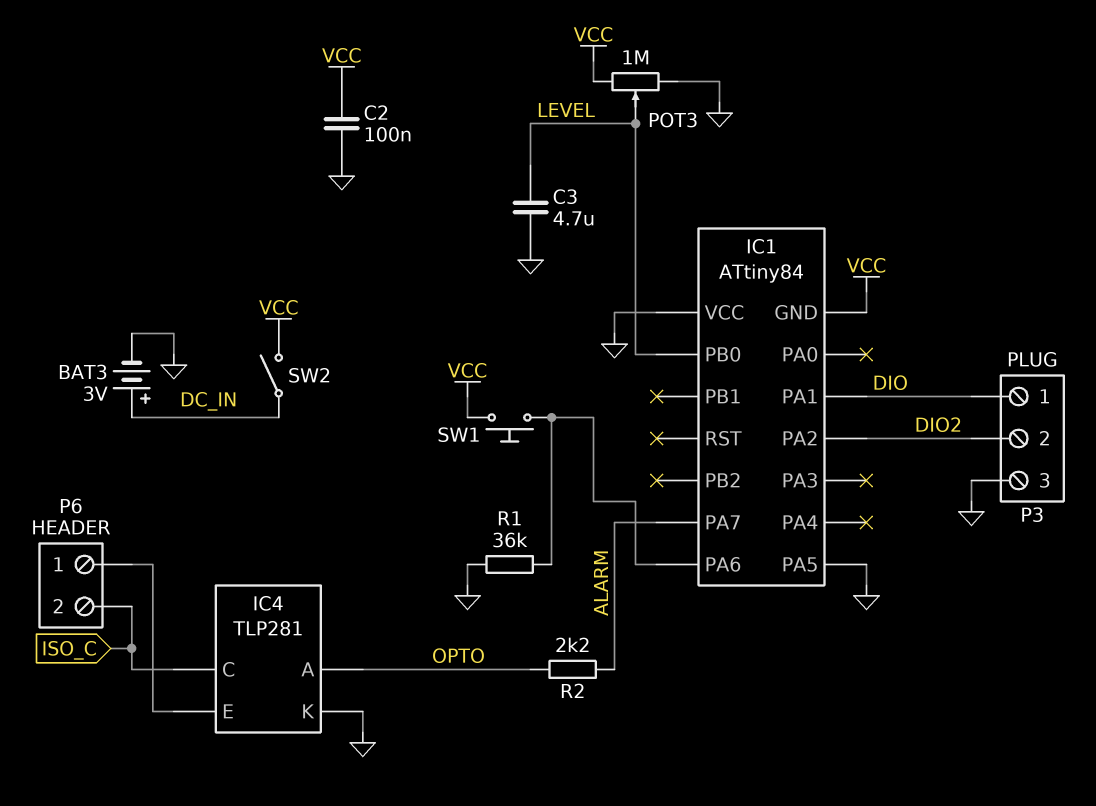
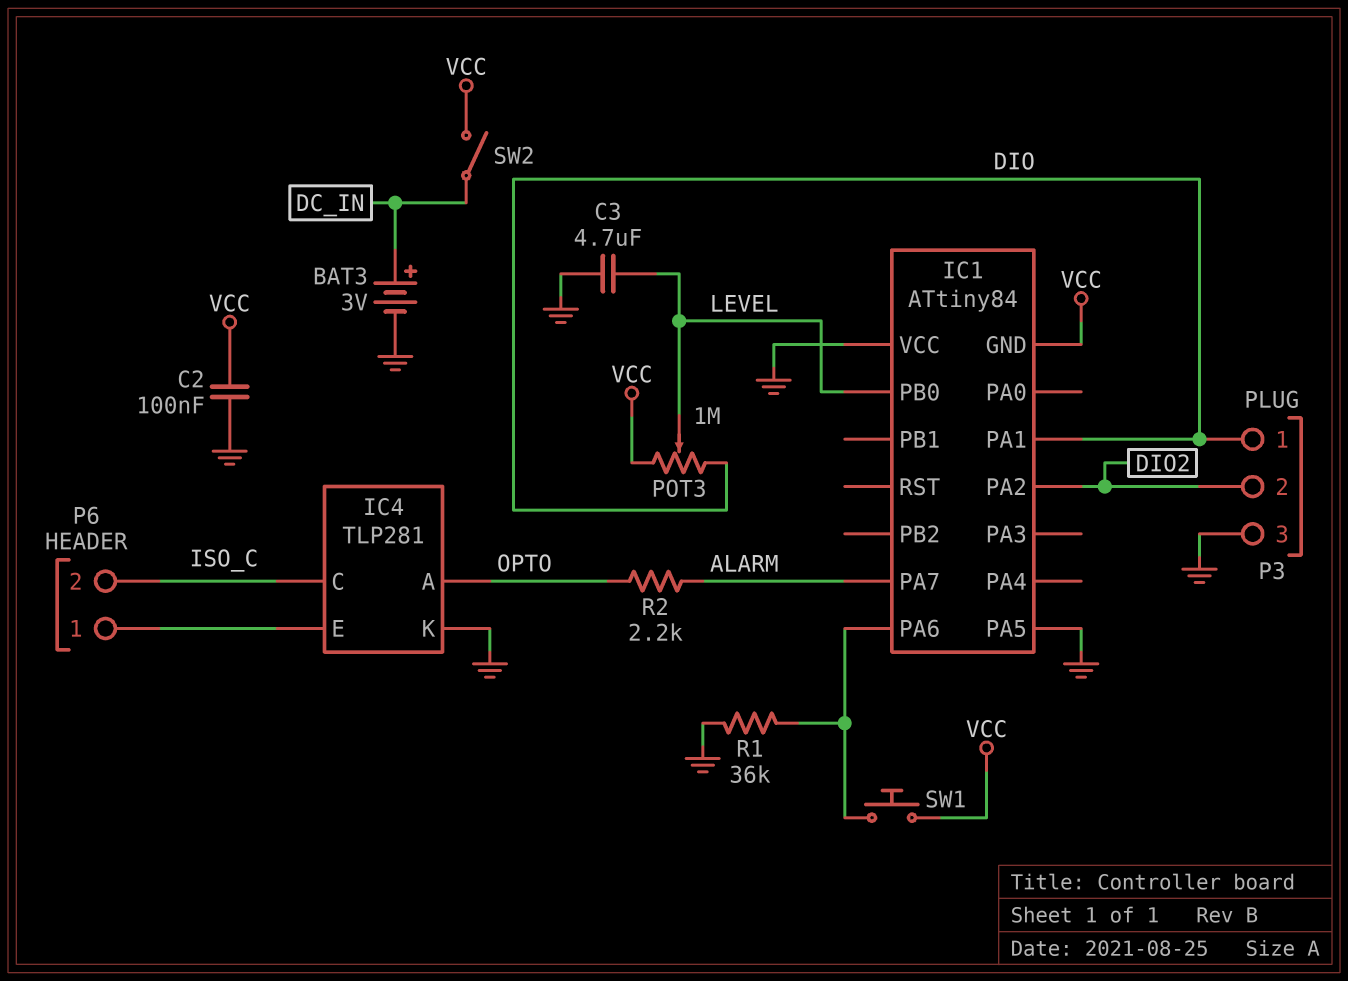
POT3: 1M (GND, VCC, wiper LEVEL) -> 1M (DIO, VCC, wiper LEVEL)

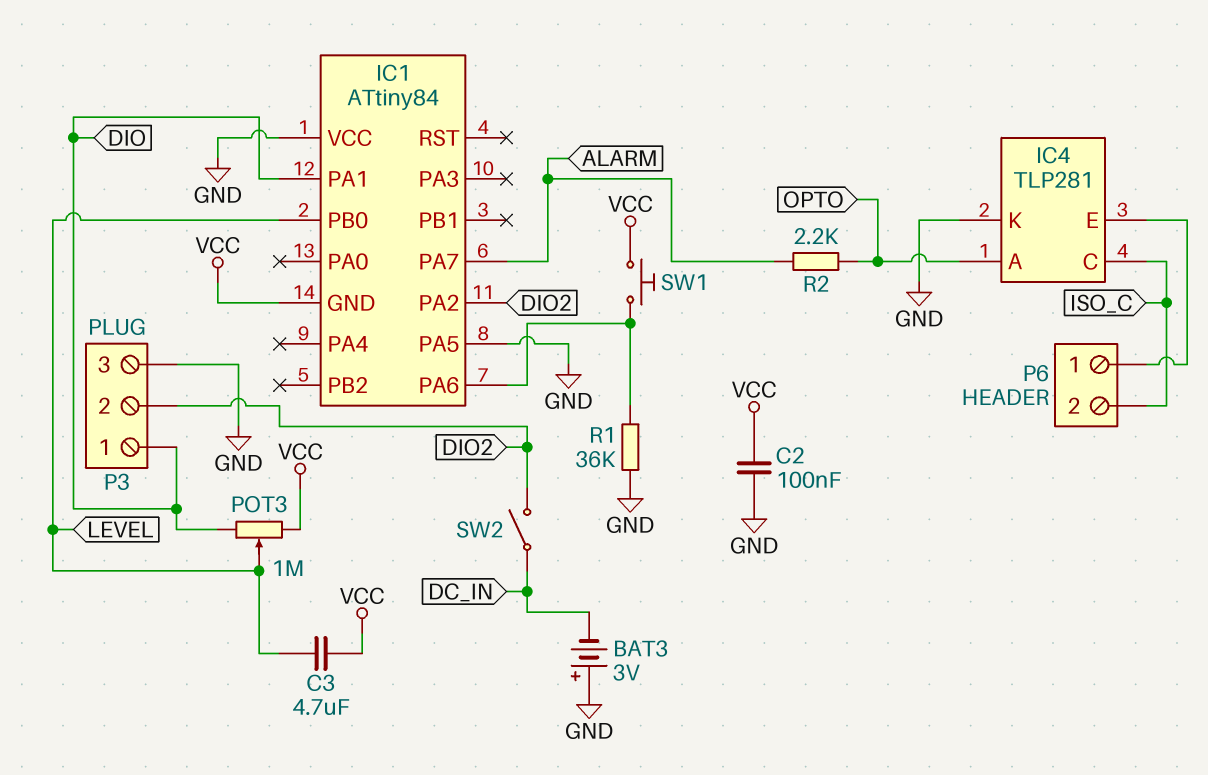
BAT3: 3V (plus DC_IN, minus GND) -> 3V (plus GND, minus DC_IN)
C3: 4.7uF (GND, LEVEL) -> 4.7uF (LEVEL, VCC)
SW2: switch (DC_IN, VCC) -> switch (DC_IN, DIO2)

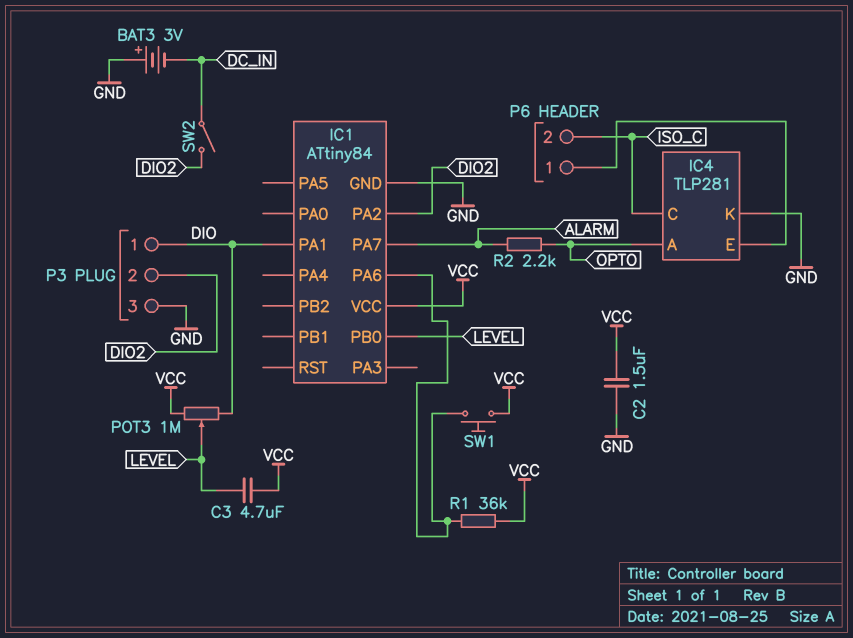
C2: 100nF (GND, VCC) -> 1.5uF (GND, VCC)
IC1 pin GND: VCC -> GND
IC1 pin PA5: GND -> none
IC1 pin VCC: GND -> VCC
R1: 36k (GND, IC1/PA6) -> 36k (IC1/PA6, VCC)

